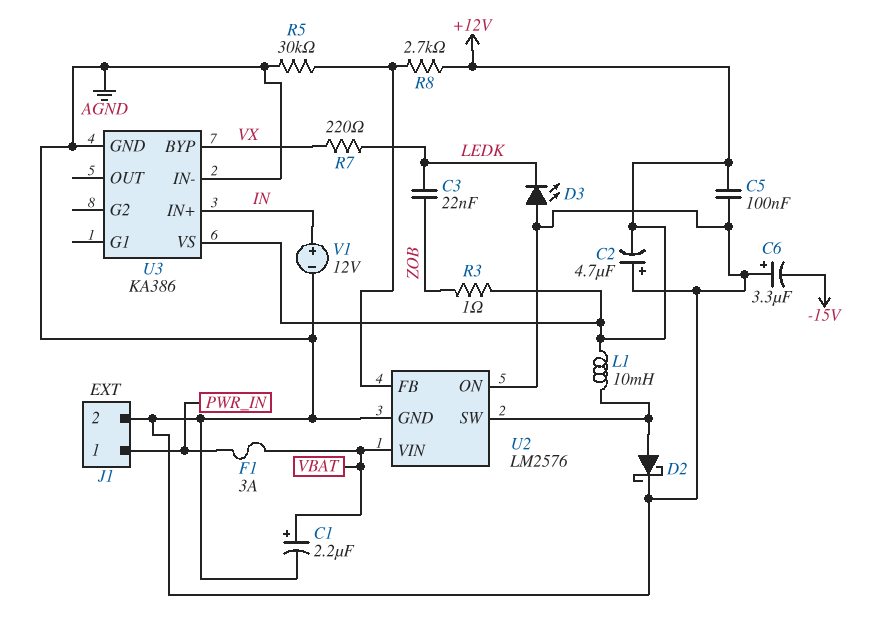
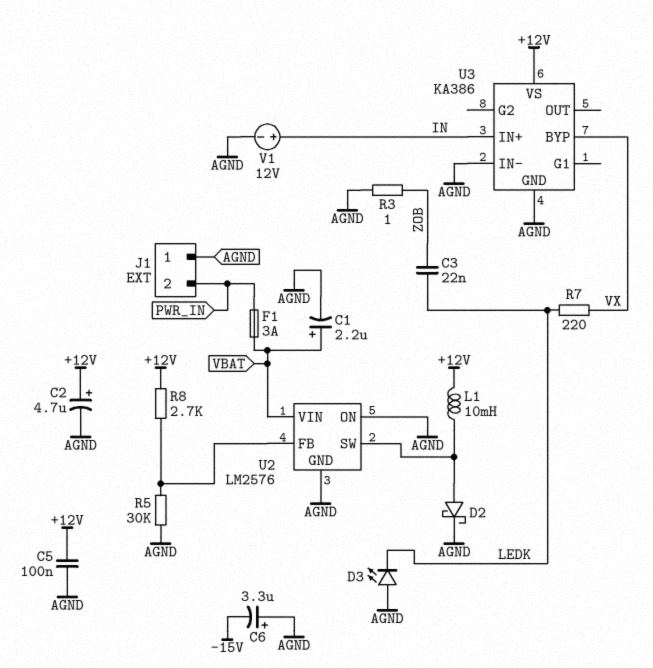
C2: 4.7uF (plus AGND, minus +12V) -> 4.7uF (plus +12V, minus AGND)
J1 pin 1: PWR_IN -> AGND
J1 pin 2: AGND -> PWR_IN
R3: 1 (+12V, ZOB) -> 1 (AGND, ZOB)

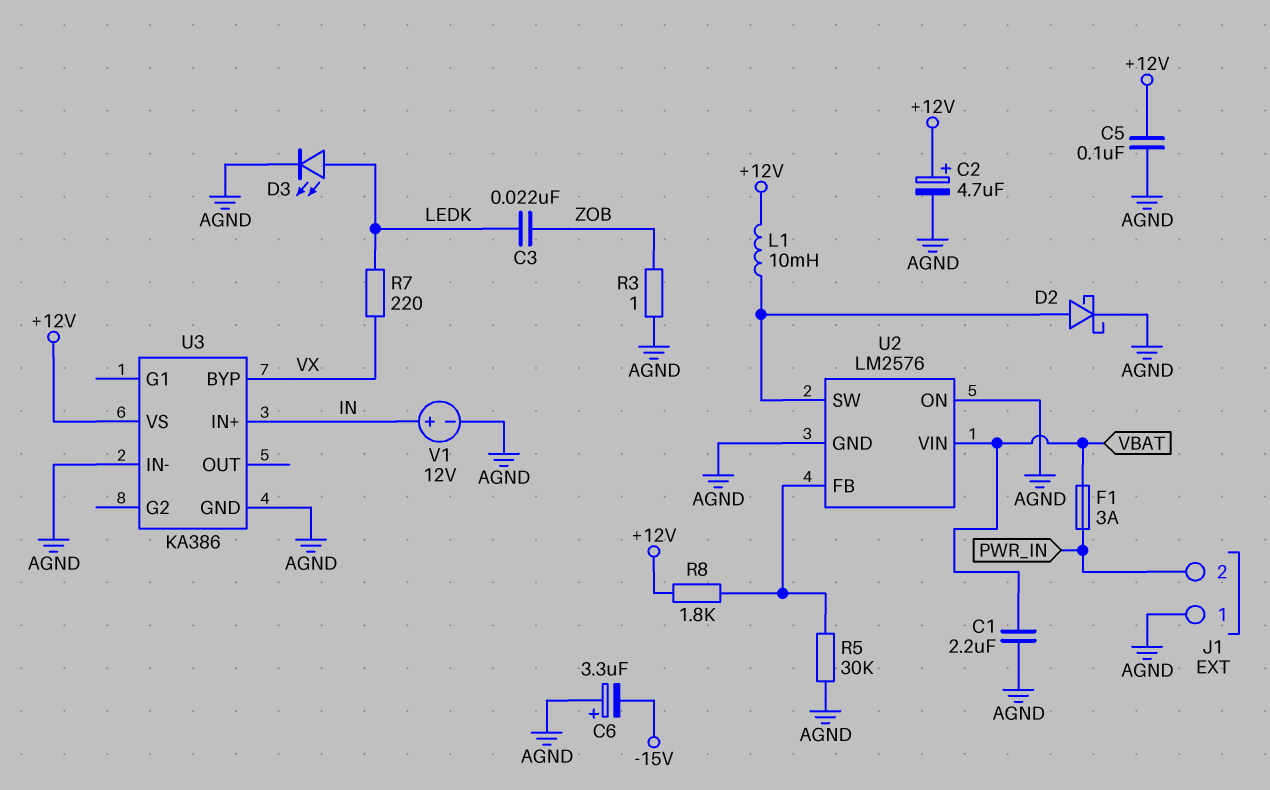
C1: 2.2uF (plus VBAT, minus AGND) -> 2.2uF (AGND, VBAT)
D3: LED (A AGND, K LEDK) -> LED (A LEDK, K AGND)
R8: 2.7k (+12V, U2/FB) -> 1.8k (+12V, U2/FB)

